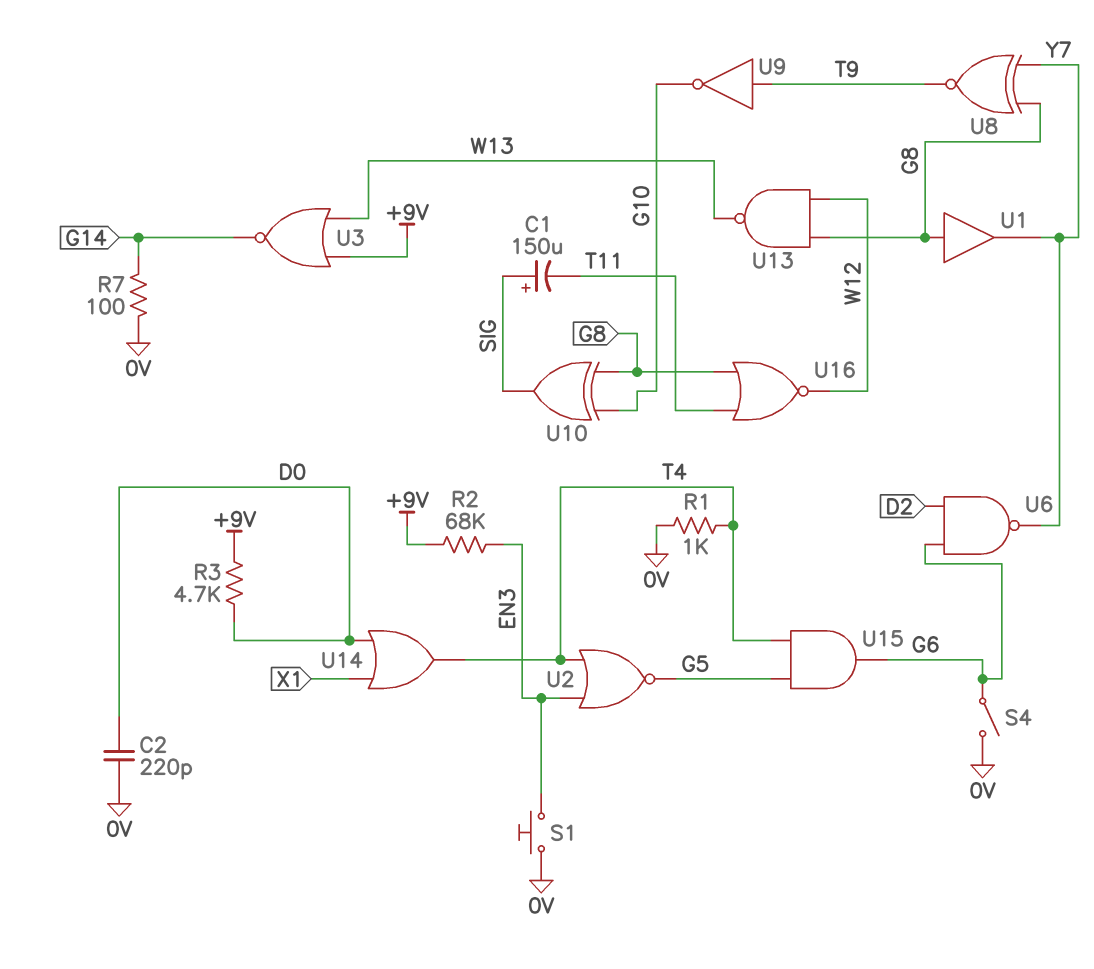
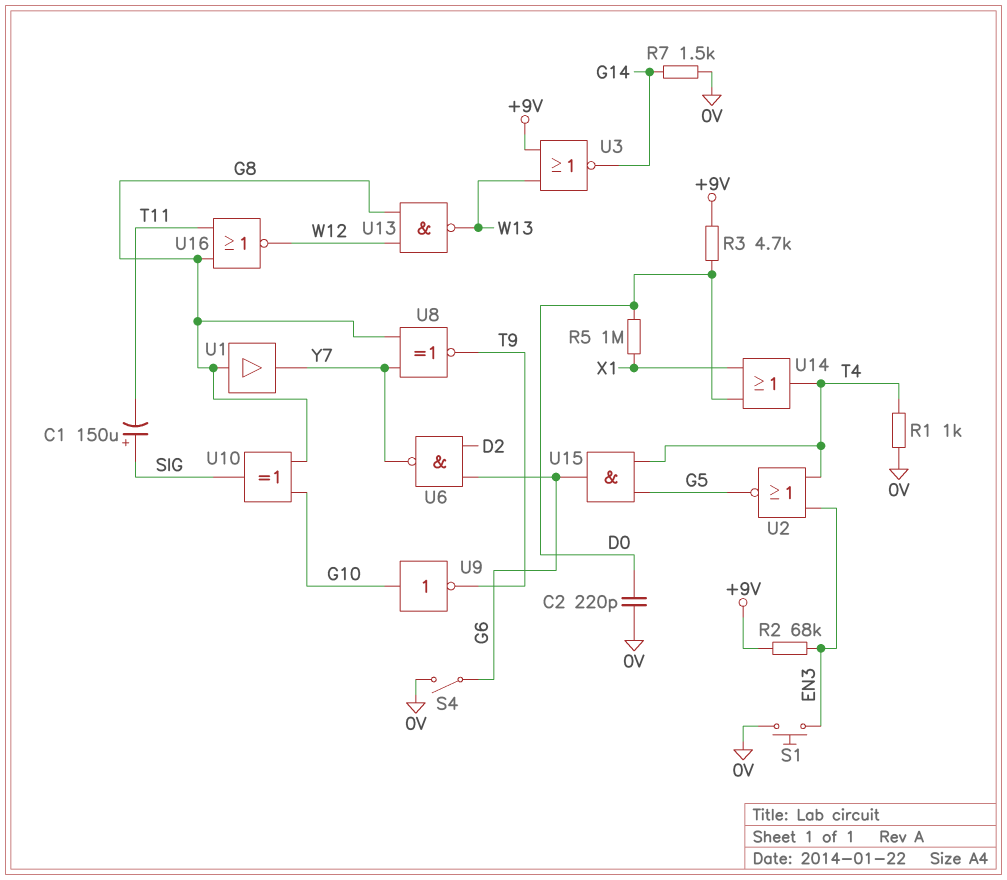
R5: none -> 1M (D0, X1)
R7: 100 (0V, G14) -> 1.5k (0V, G14)
U9: NOT (in T9, out G10) -> NOT (in G10, out T9)

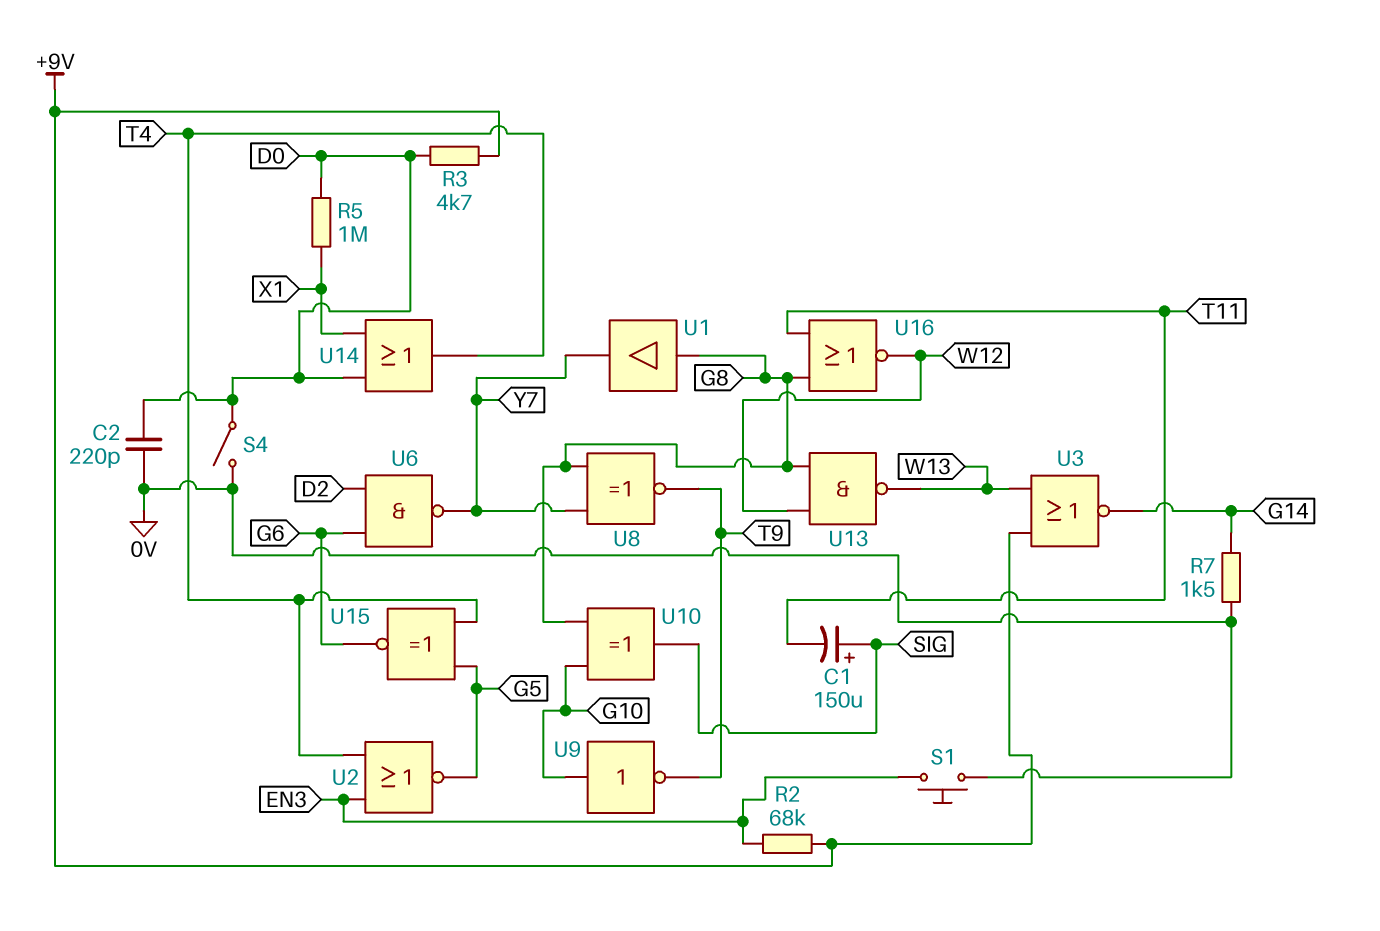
R1: 1k (0V, T4) -> none
S4: switch (0V, G6) -> switch (0V, D0)
U15: AND (in G5, in T4, out G6) -> XNOR (in G5, in T4, out G6)

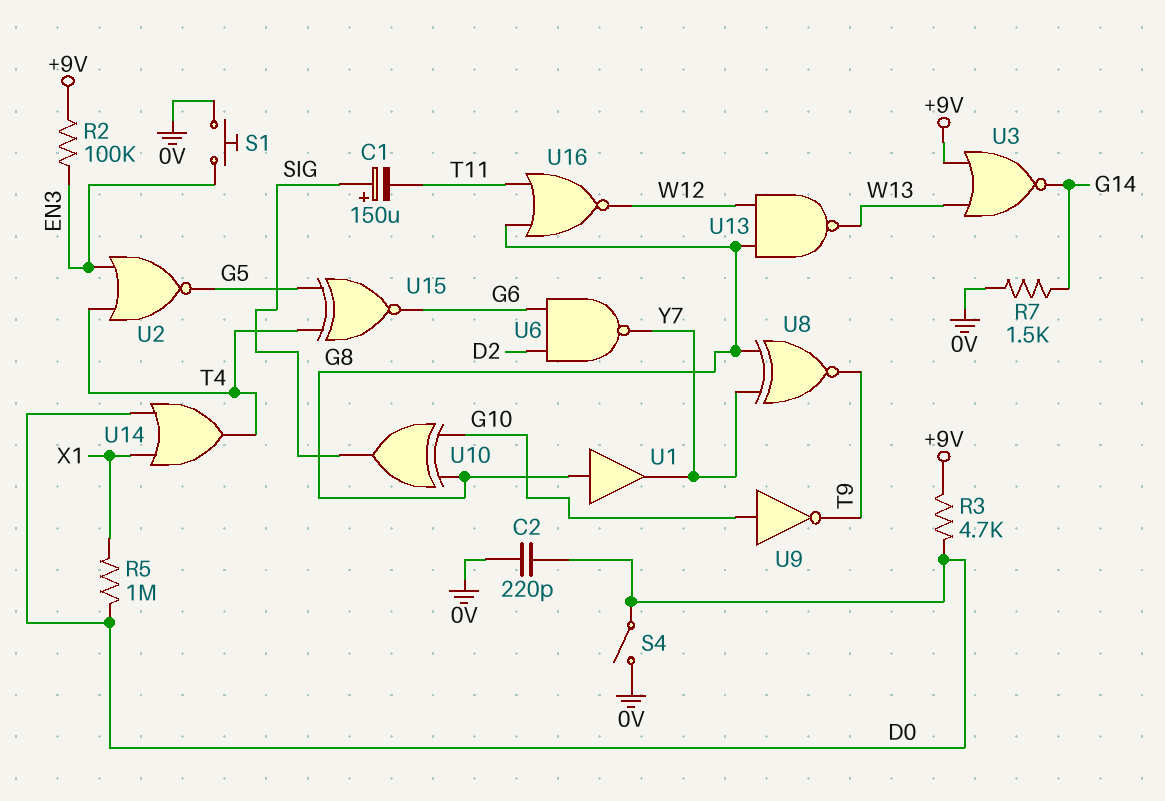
R2: 68k (+9V, EN3) -> 100k (+9V, EN3)

